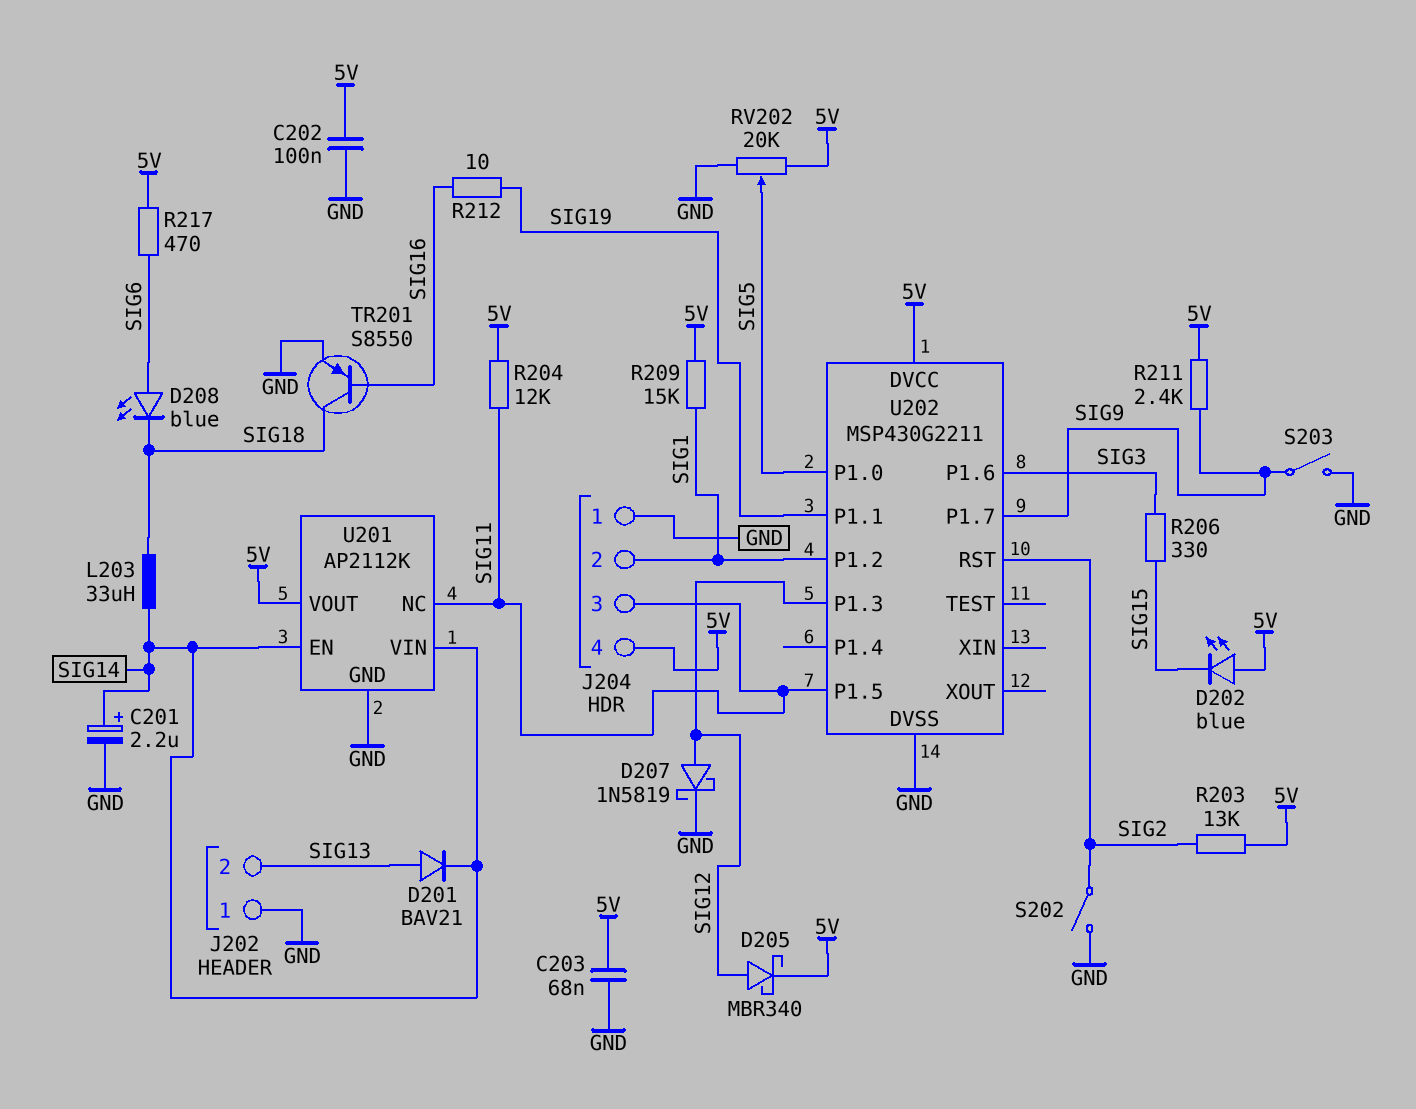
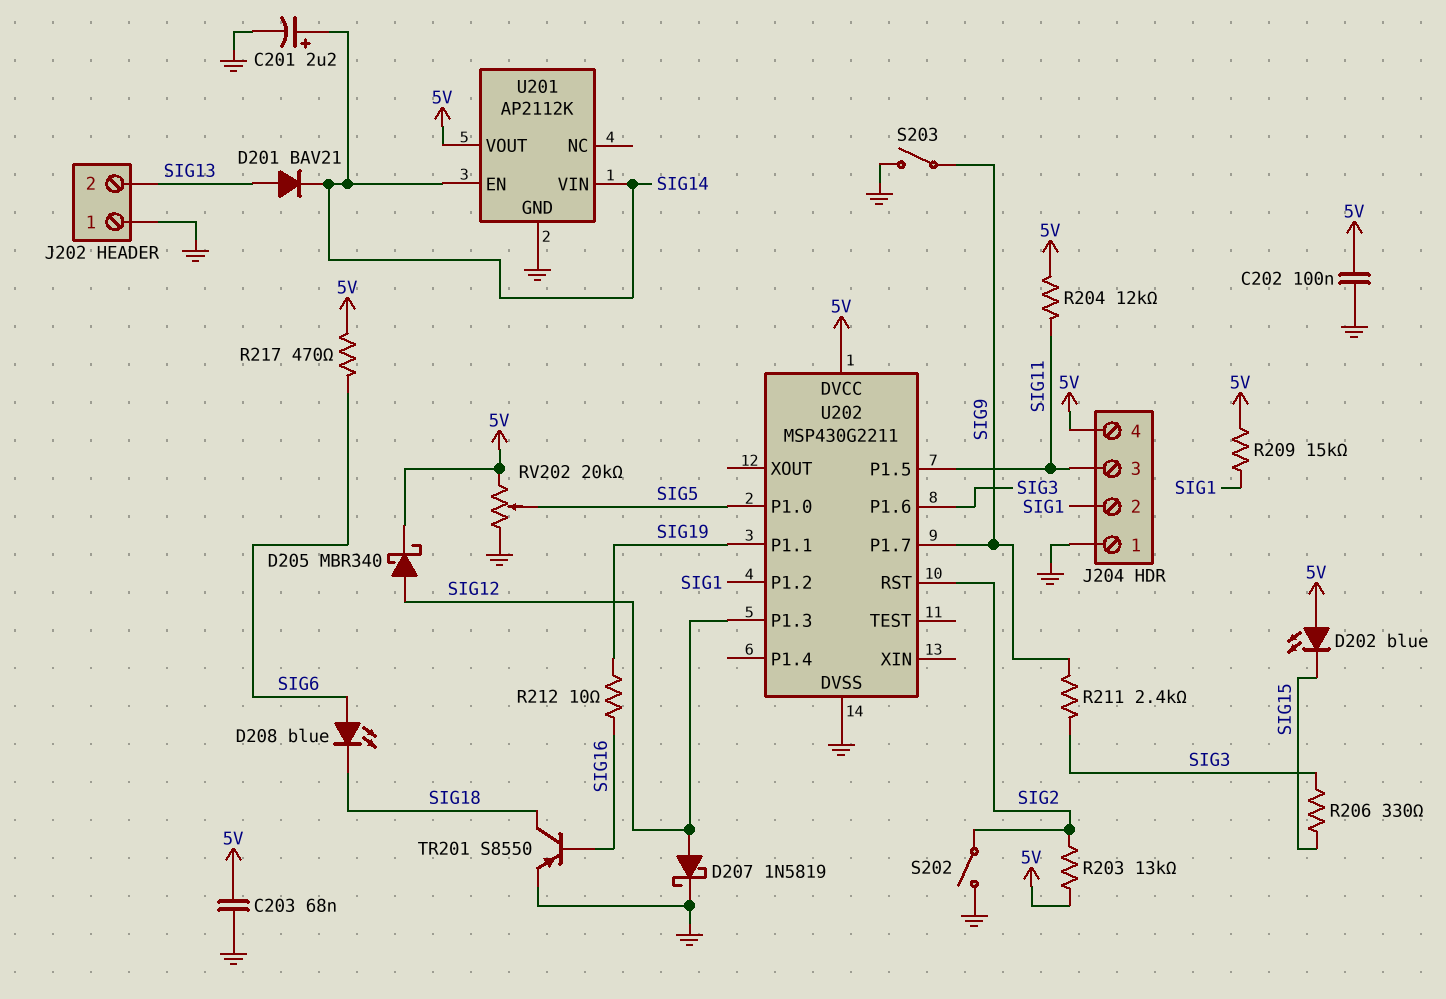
L203: 33uH (SIG14, SIG18) -> none
R211: 2.4k (5V, SIG9) -> 2.4k (SIG3, SIG9)
U201 pin NC: SIG11 -> none

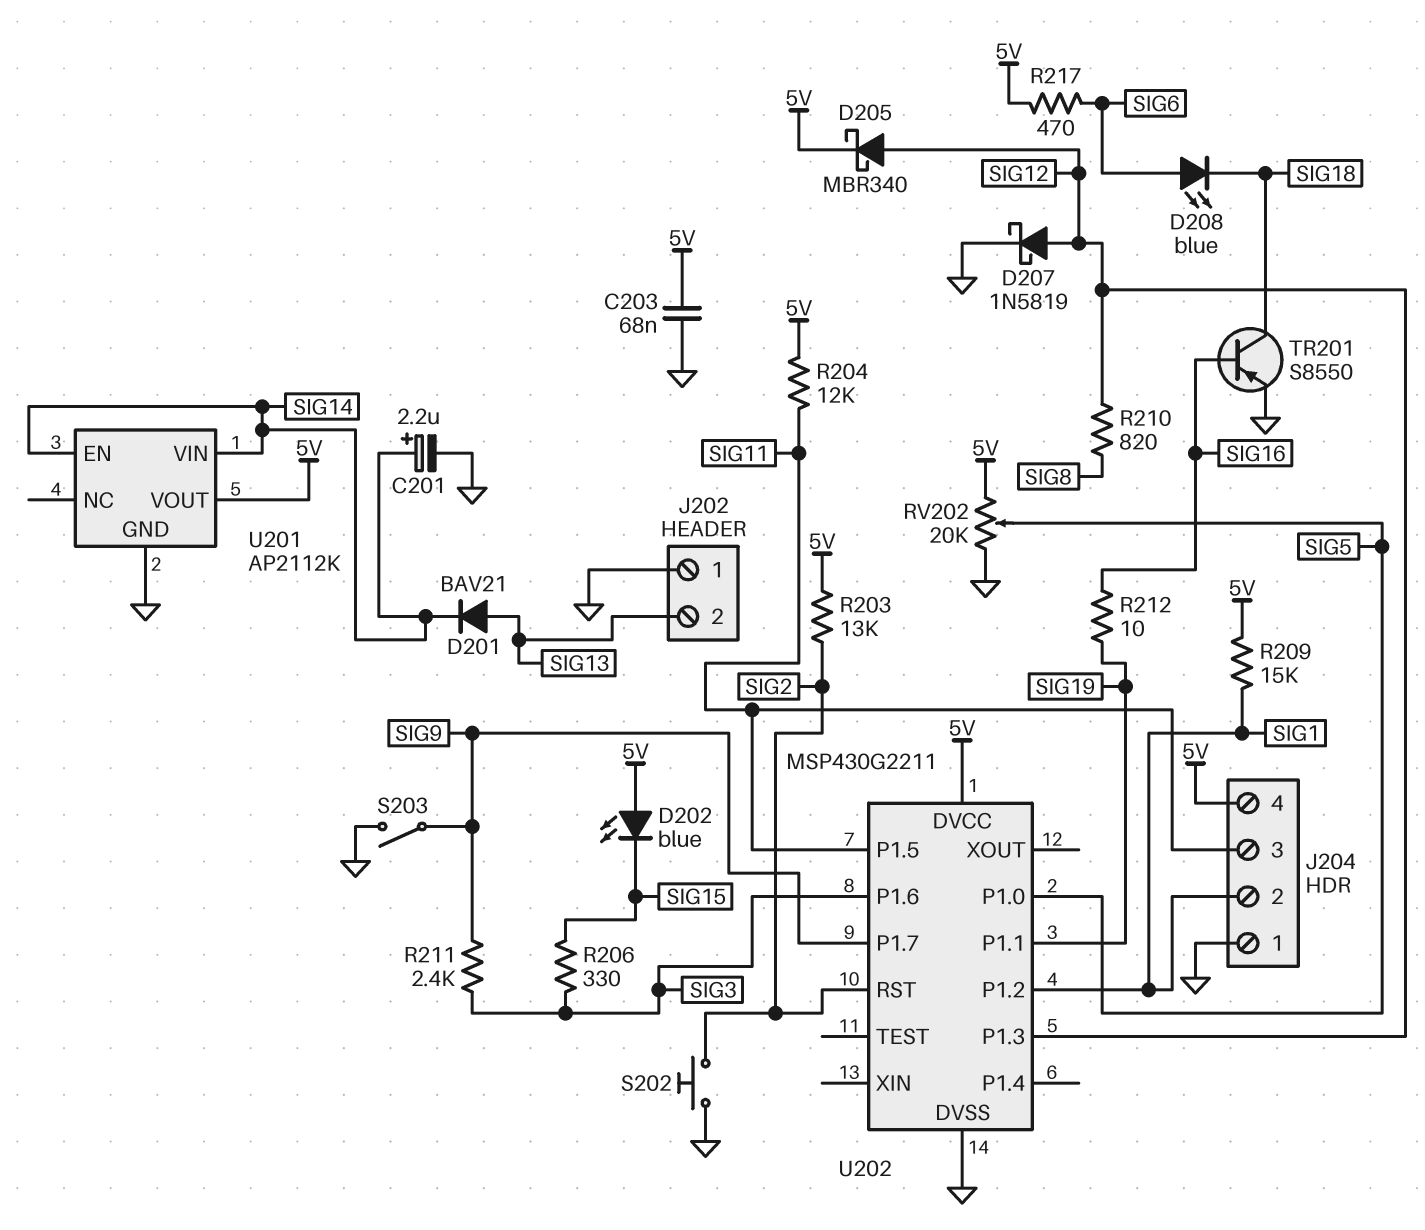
C202: 100nF (5V, GND) -> none
R210: none -> 820 (SIG8, SIG12)
S202: switch (GND, SIG2) -> button (GND, SIG2)

